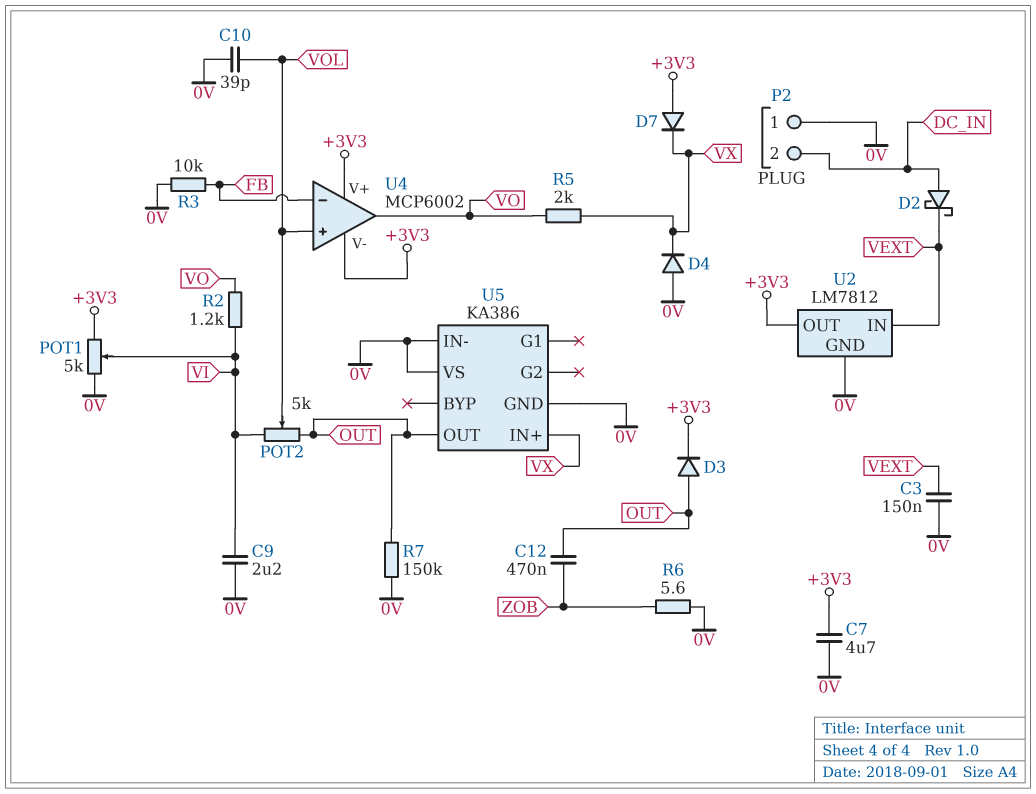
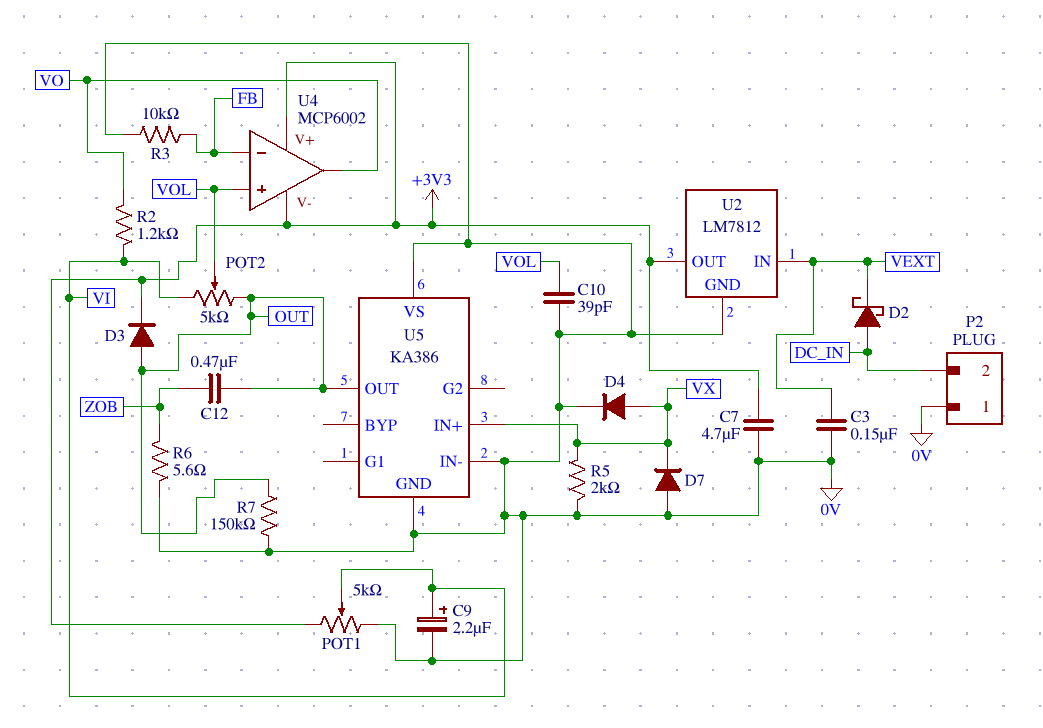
C9: 2.2uF (0V, VI) -> 2.2uF (plus VI, minus 0V)
D4: diode (A 0V, K VX) -> diode (A VX, K 0V)
D7: diode (A +3V3, K VX) -> diode (A 0V, K VX)
R5: 2k (VO, VX) -> 2k (0V, VX)

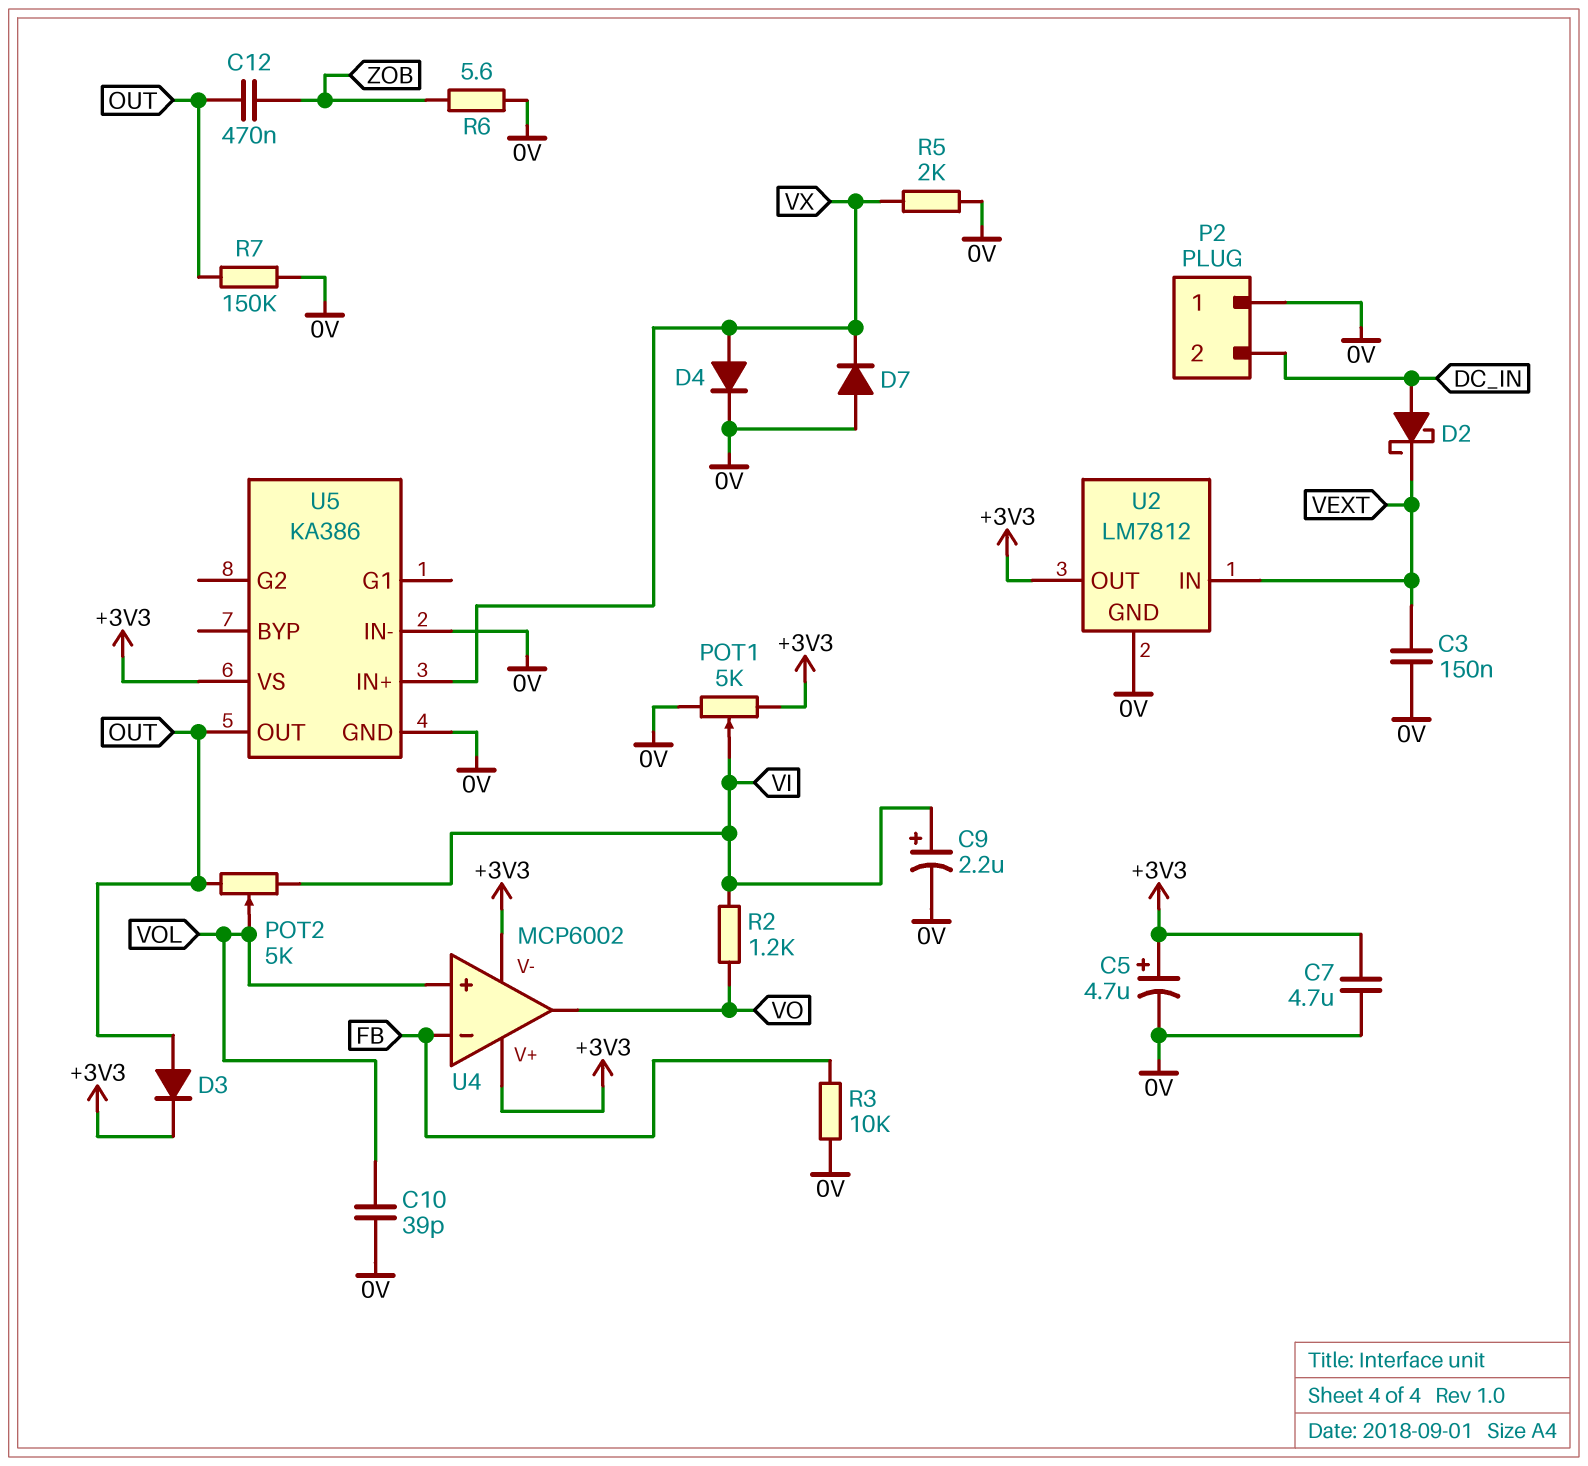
C5: none -> 4.7uF (plus +3V3, minus 0V)
U5 pin VS: 0V -> +3V3

